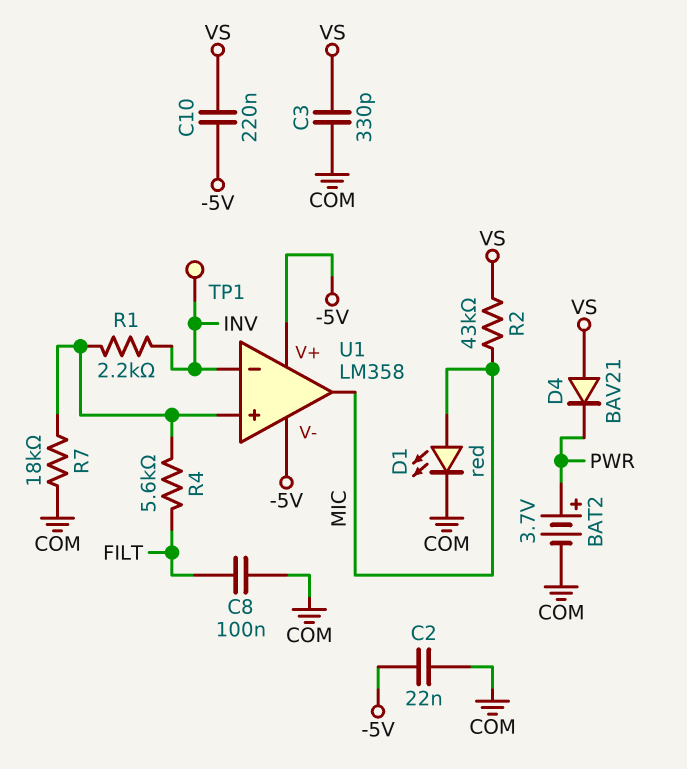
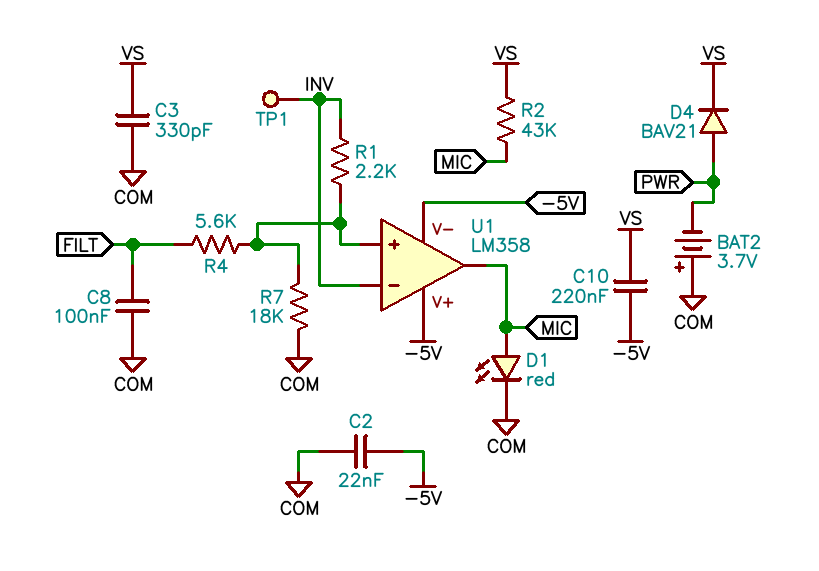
BAT2: 3.7V (plus PWR, minus COM) -> 3.7V (plus COM, minus PWR)
D4: diode BAV21 (A VS, K PWR) -> diode BAV21 (A PWR, K VS)

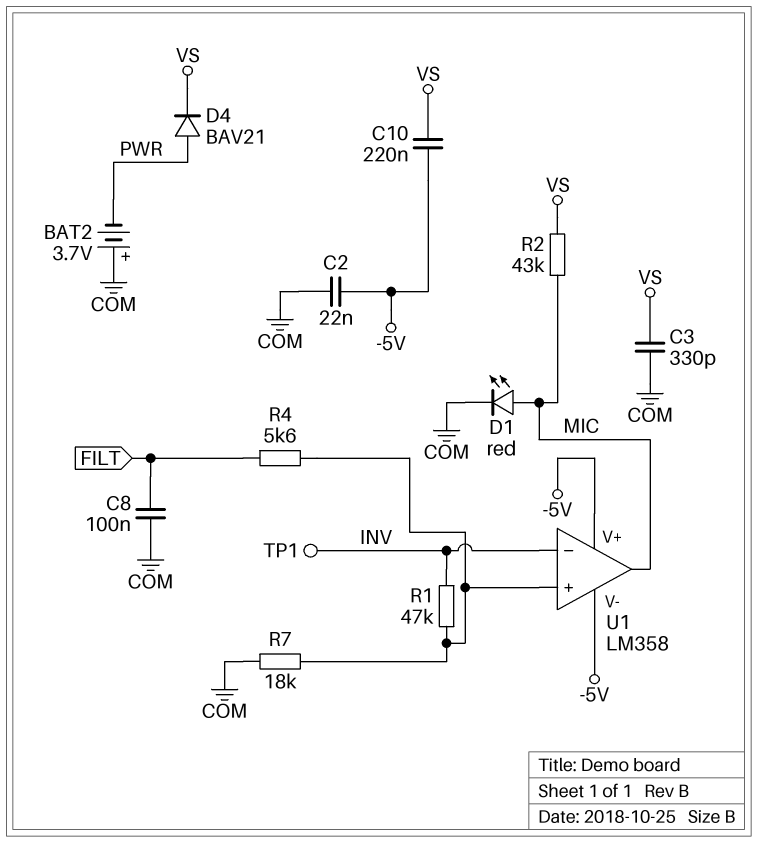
R1: 2.2k (INV, U1/in+) -> 47k (INV, U1/in+)

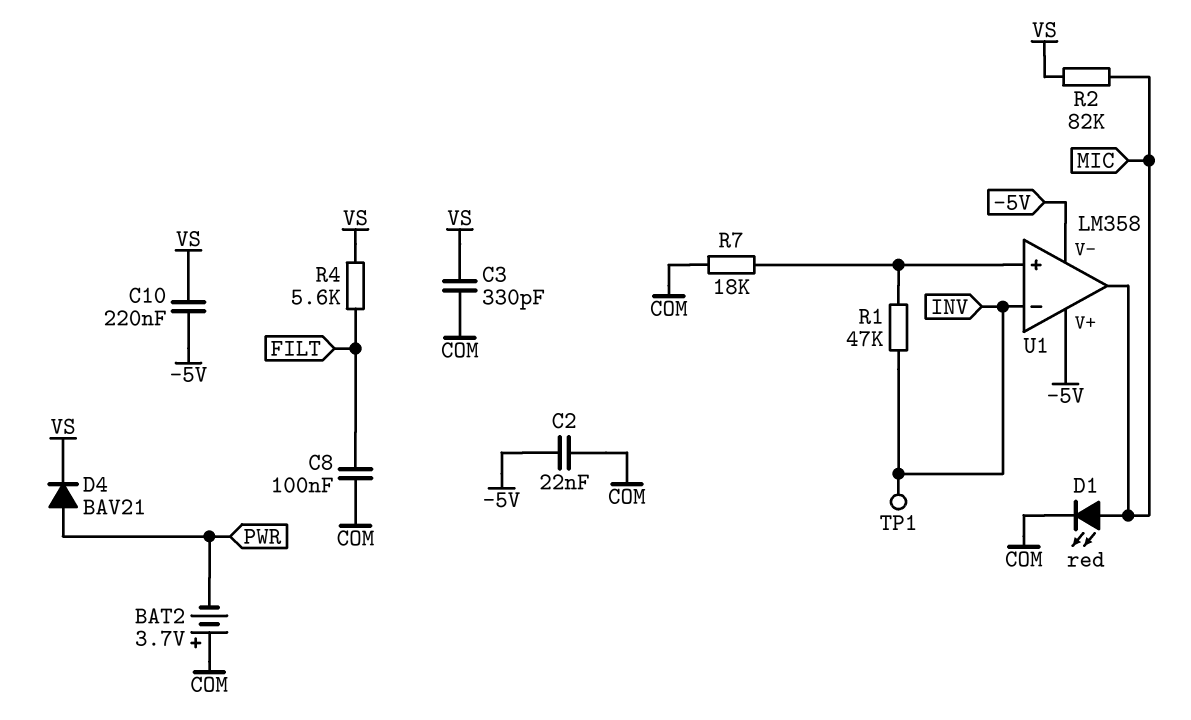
R2: 43k (MIC, VS) -> 82k (MIC, VS)
R4: 5.6k (FILT, U1/in+) -> 5.6k (FILT, VS)

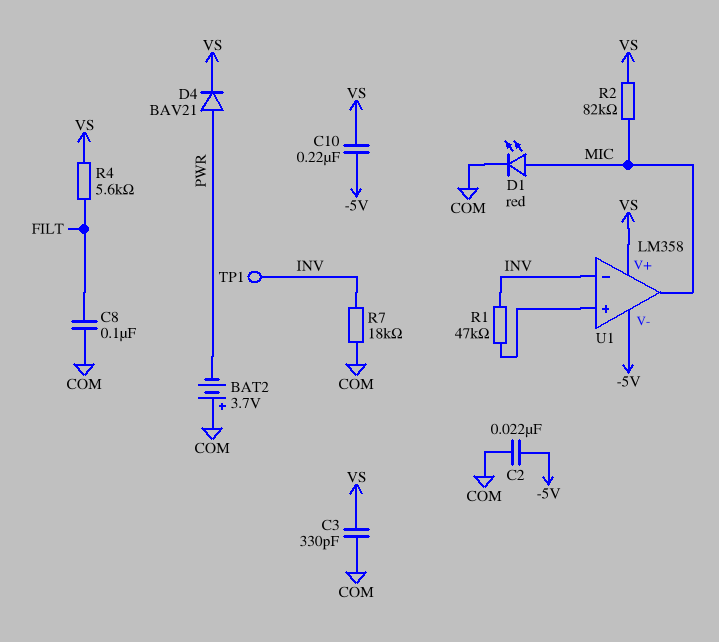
R7: 18k (COM, U1/in+) -> 18k (COM, INV)
U1 pin V+: -5V -> VS

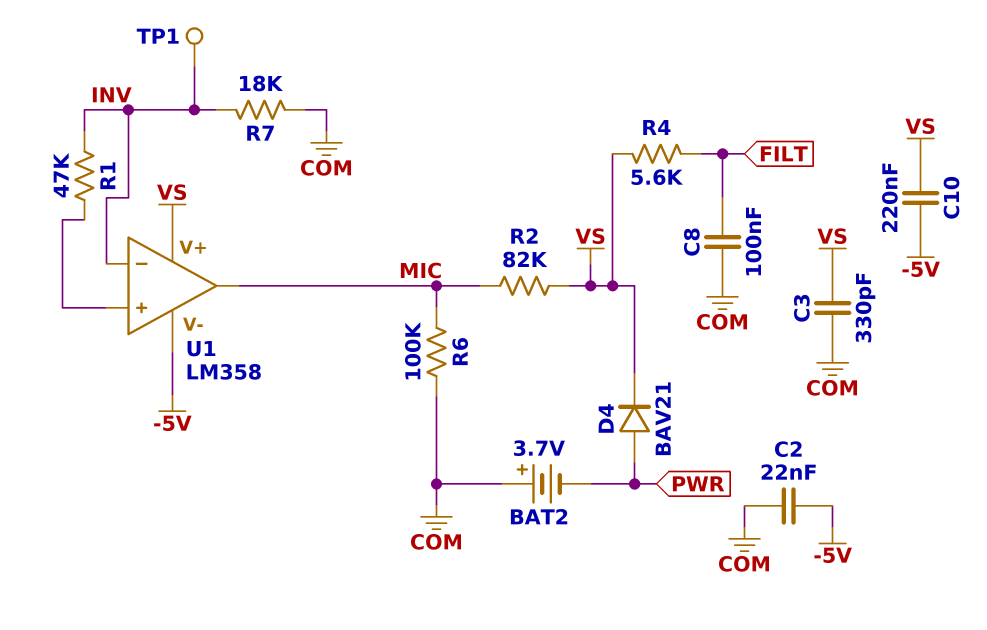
D1: LED red (A MIC, K COM) -> none
R6: none -> 100k (COM, MIC)

